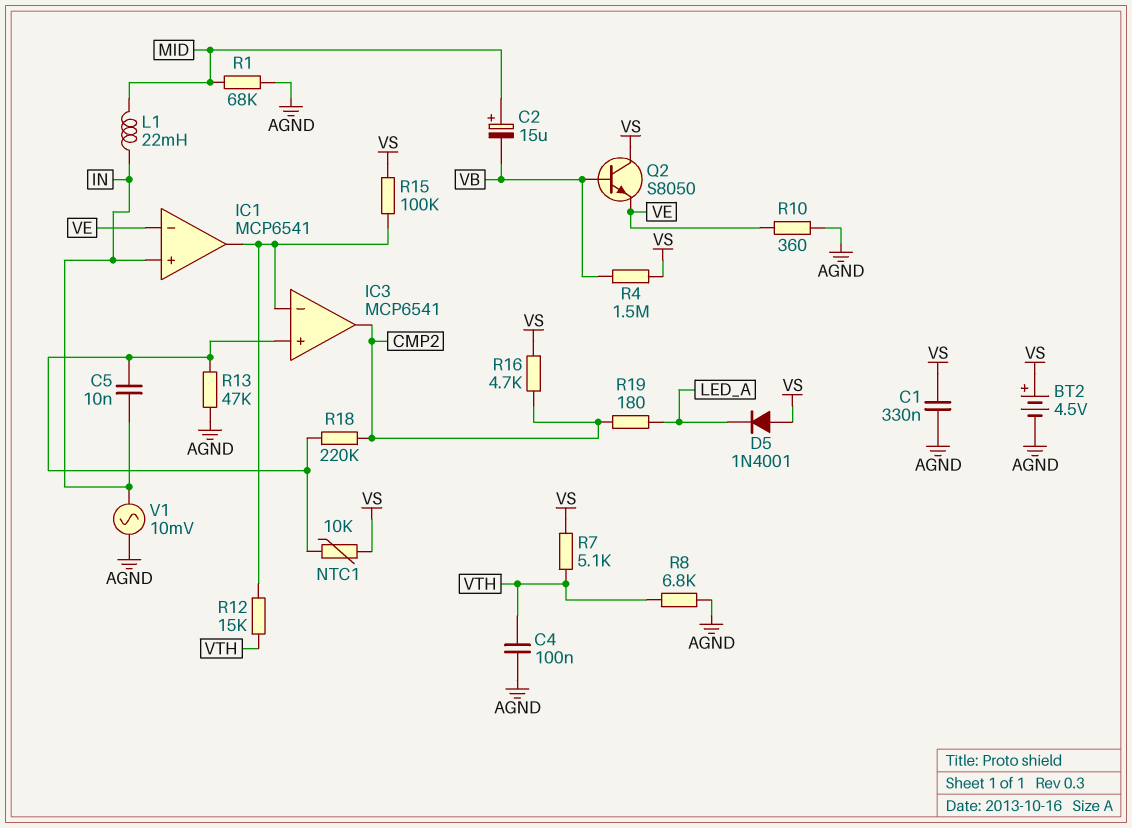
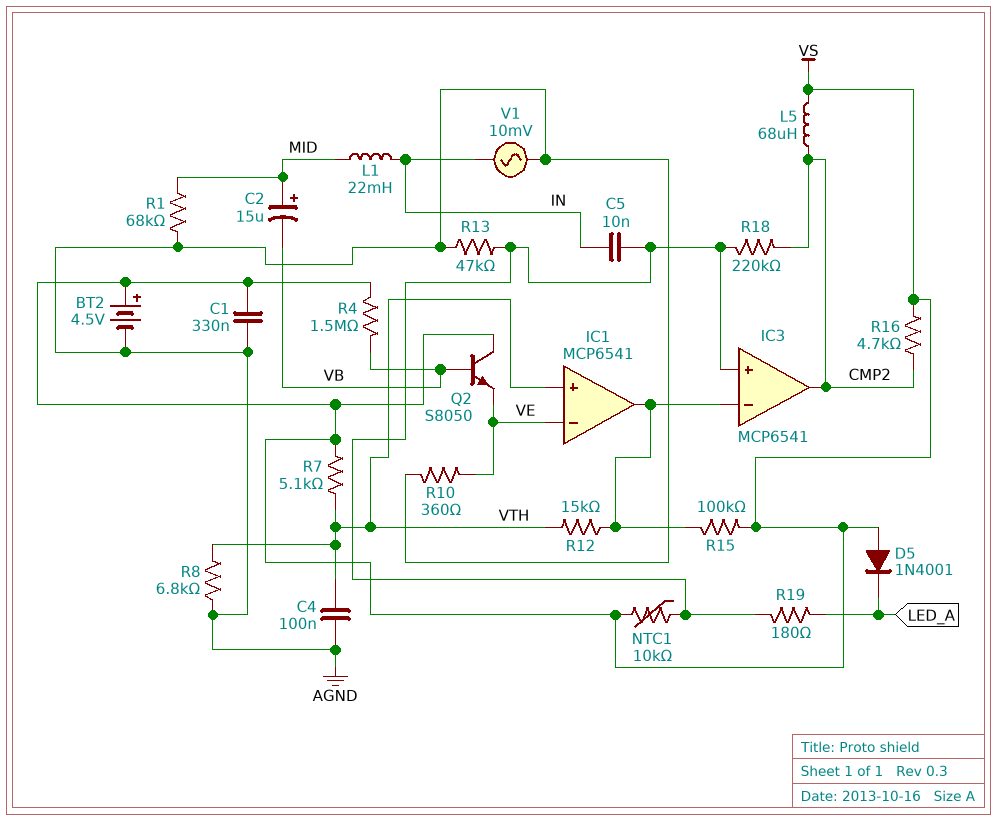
IC1 pin in+: IN -> VTH
L5: none -> 68uH (CMP2, VS)
R19: 180 (CMP2, LED_A) -> 180 (IC3/in+, LED_A)

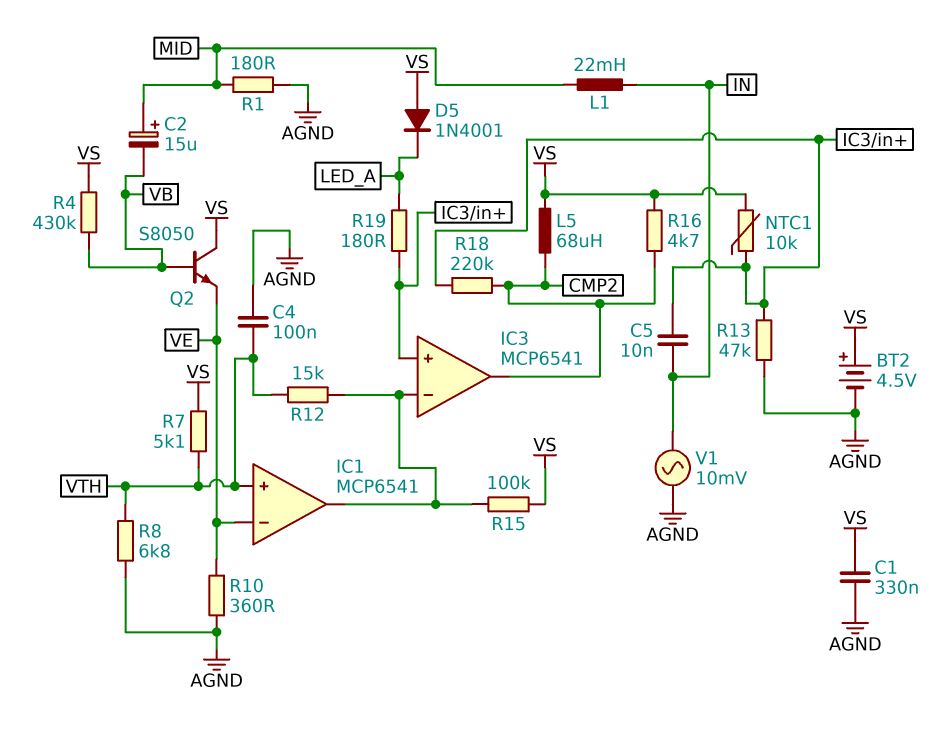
R1: 68k (AGND, MID) -> 180 (AGND, MID)
R4: 1.5M (VB, VS) -> 430k (VB, VS)

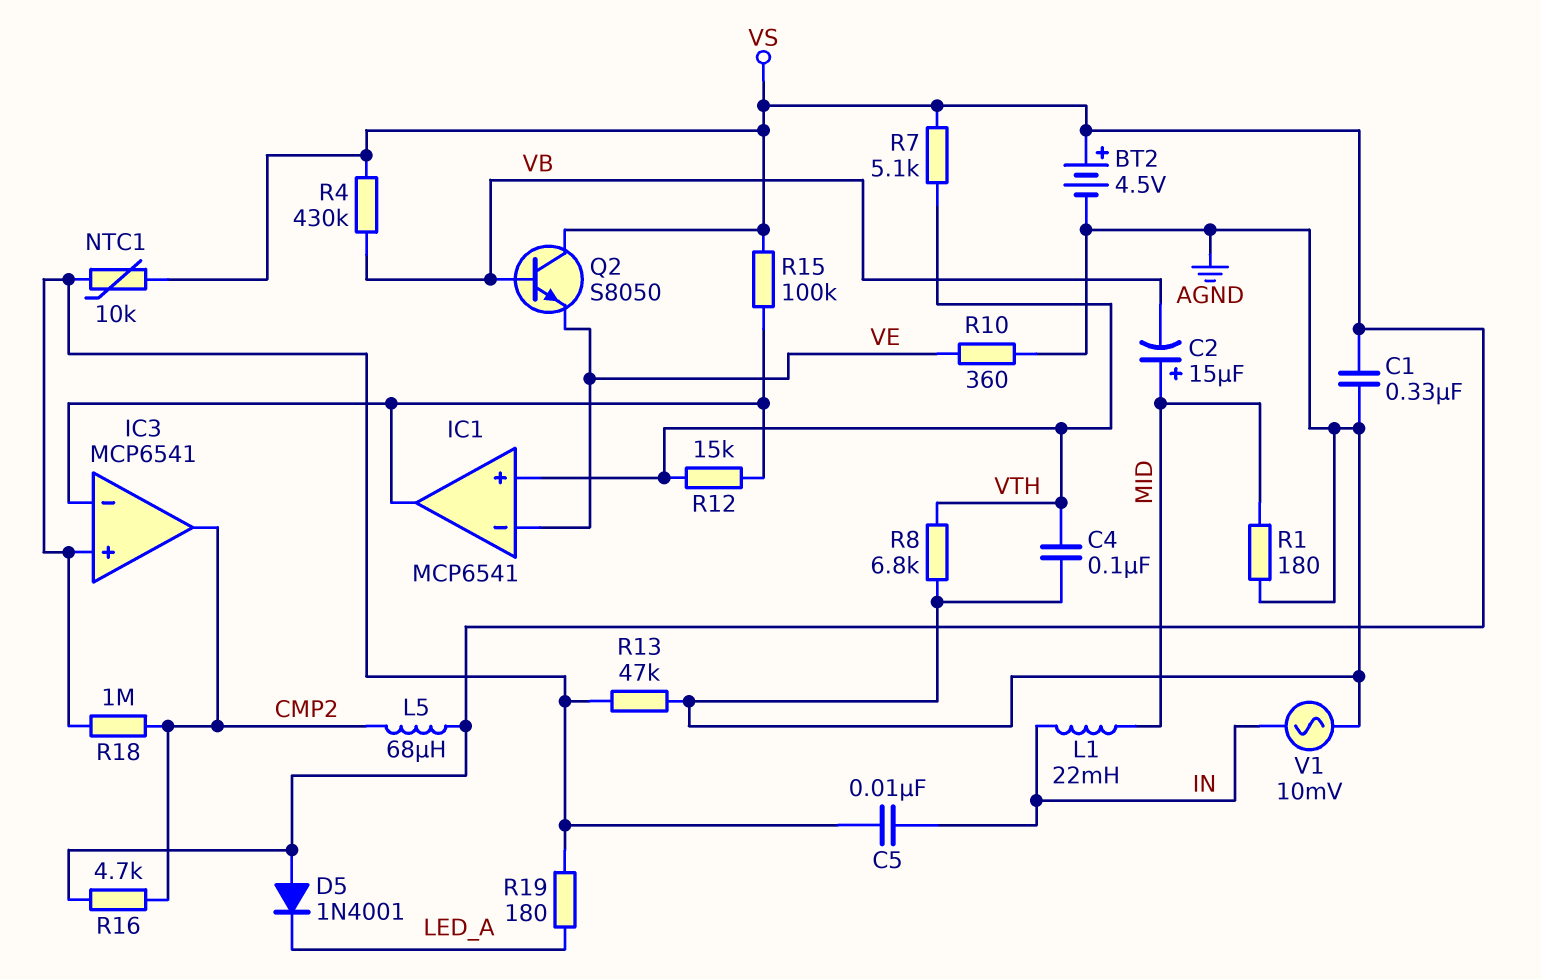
R18: 220k (CMP2, IC3/in+) -> 1M (CMP2, IC3/in+)

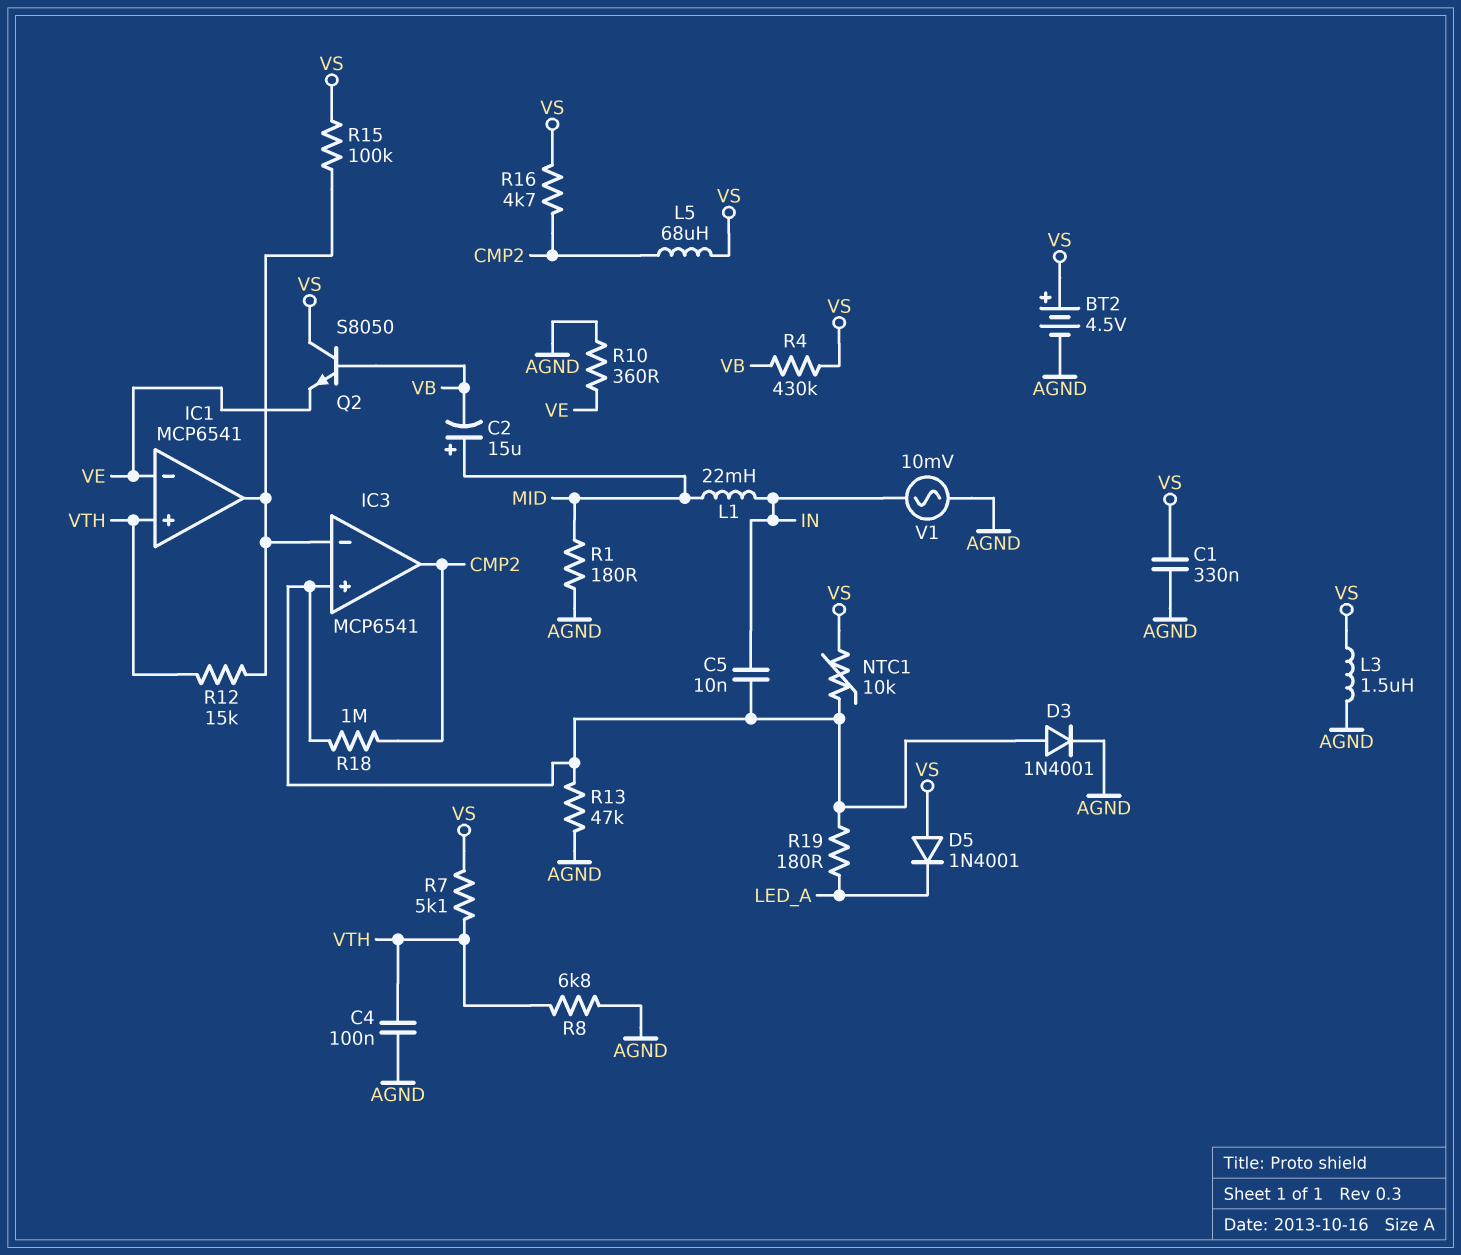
D3: none -> diode 1N4001 (A IC3/in+, K AGND)
L3: none -> 1.5uH (AGND, VS)

